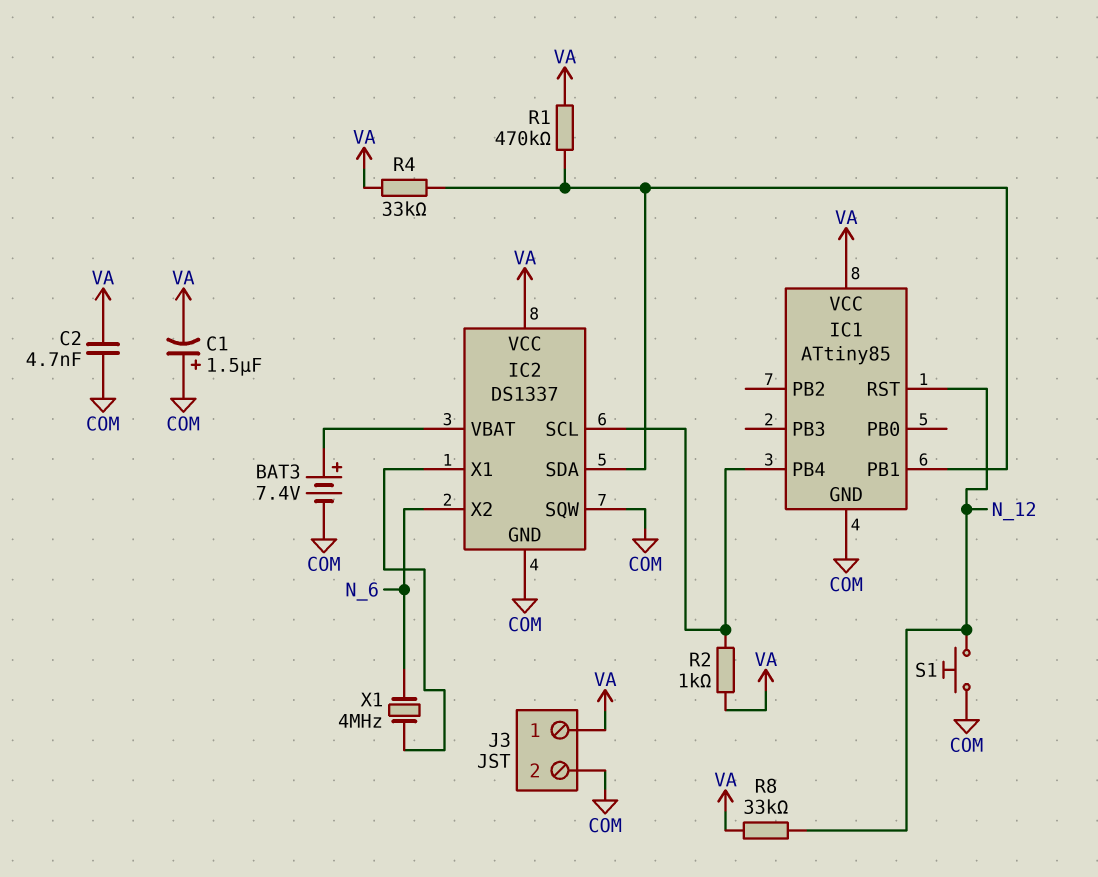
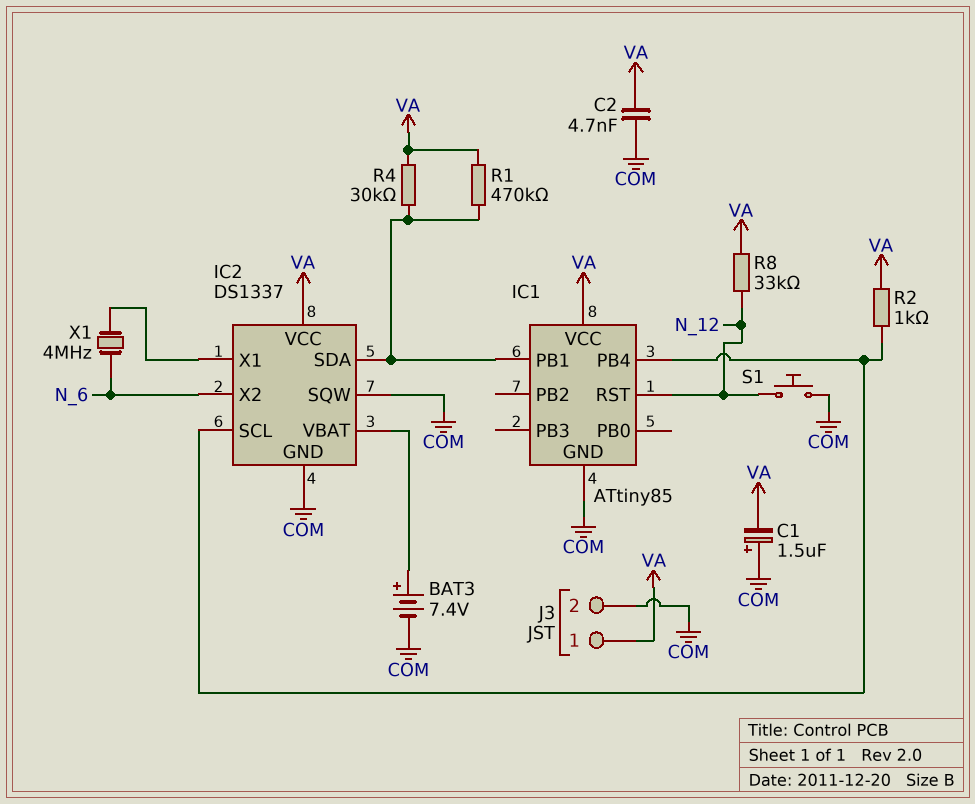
R4: 33k (IC1/PB1, VA) -> 30k (IC1/PB1, VA)

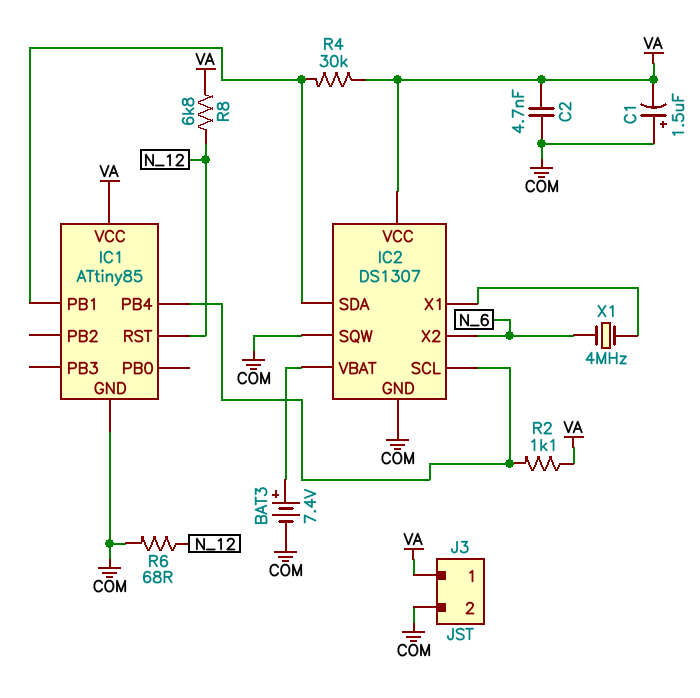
IC2: DS1337 -> DS1307
R1: 470k (IC1/PB1, VA) -> none
R2: 1k (IC1/PB4, VA) -> 1.1k (IC1/PB4, VA)
R6: none -> 68 (COM, N_12)
R8: 33k (N_12, VA) -> 6.8k (N_12, VA)
S1: button (COM, N_12) -> none

